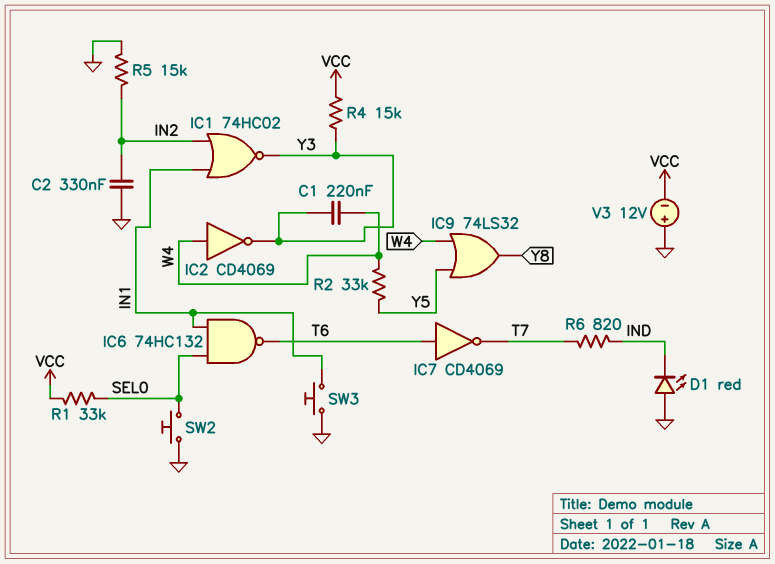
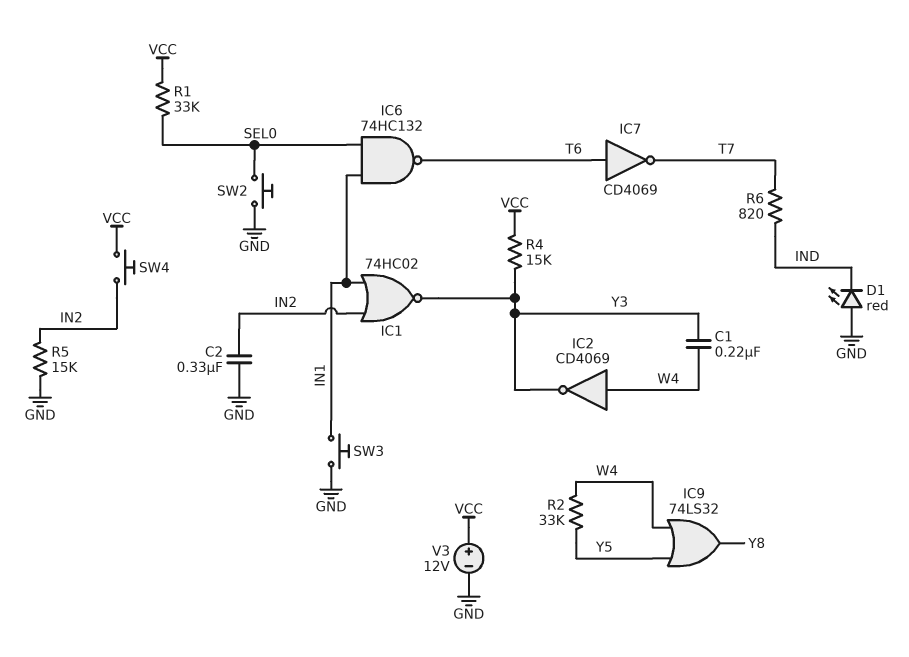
SW4: none -> button (IN2, VCC)
V3: 12V (plus GND, minus VCC) -> 12V (plus VCC, minus GND)

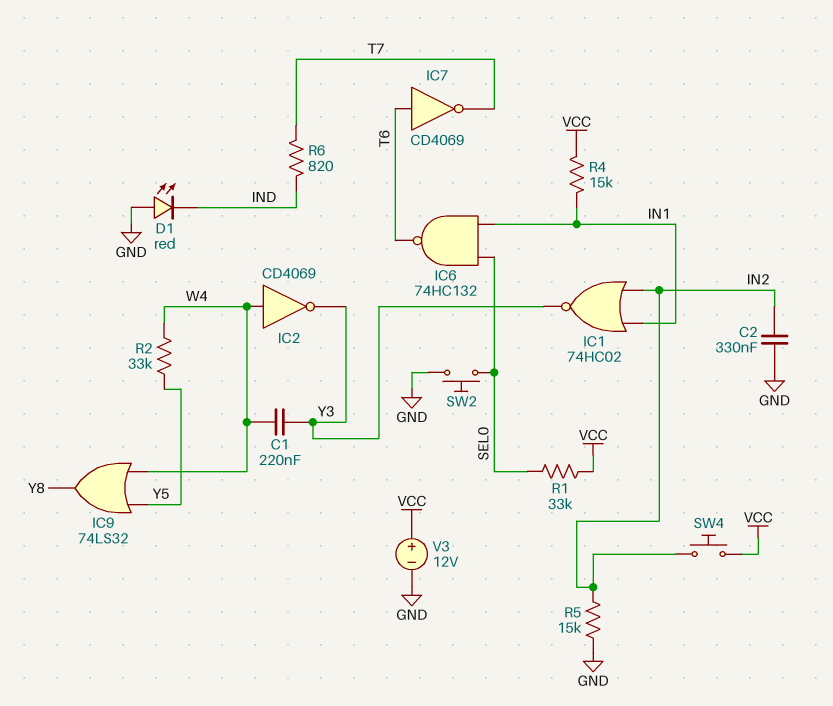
R4: 15k (VCC, Y3) -> 15k (IN1, VCC)
SW3: button (GND, IN1) -> none

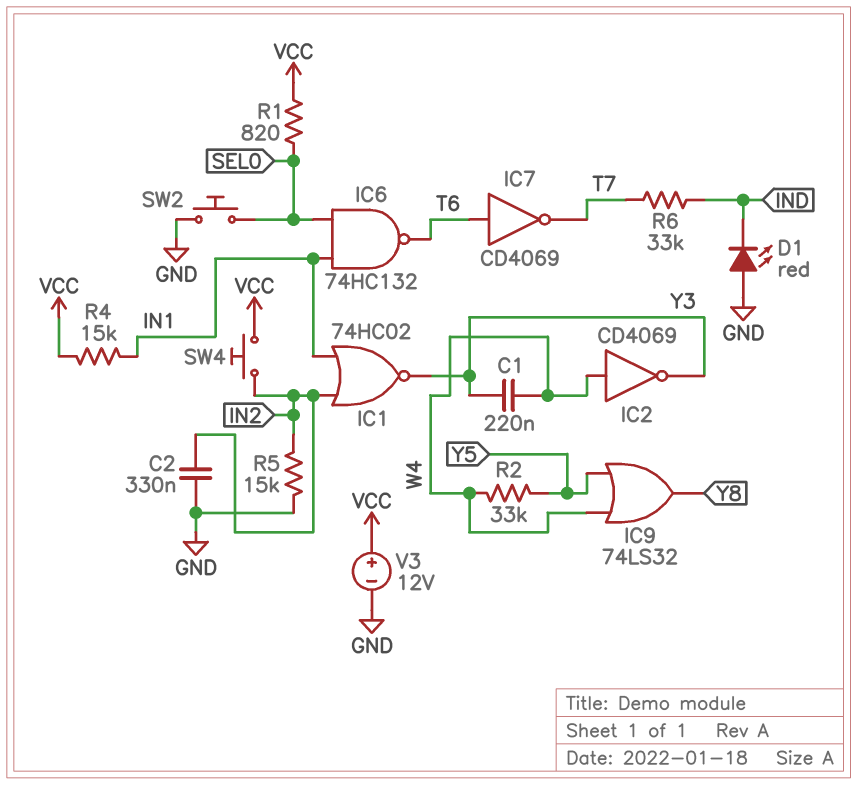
R1: 33k (SEL0, VCC) -> 820 (SEL0, VCC)
R6: 820 (IND, T7) -> 33k (IND, T7)

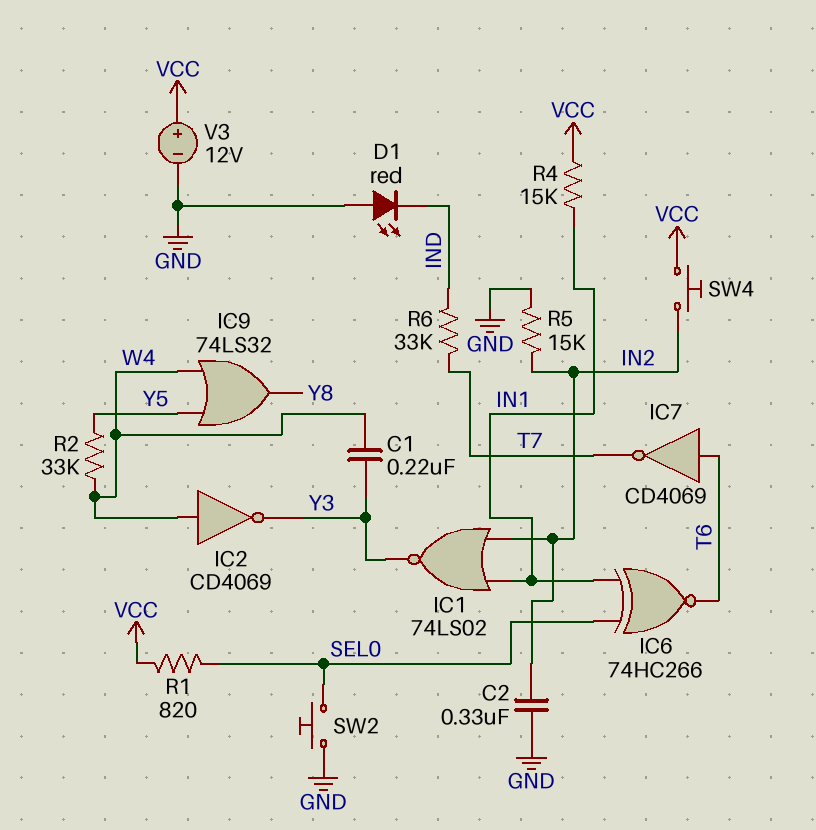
IC1: NOR 74HC02 (in IN1, in IN2, out Y3) -> NOR 74LS02 (in IN1, in IN2, out Y3)
IC6: NAND 74HC132 (in IN1, in SEL0, out T6) -> XNOR 74HC266 (in IN1, in SEL0, out T6)

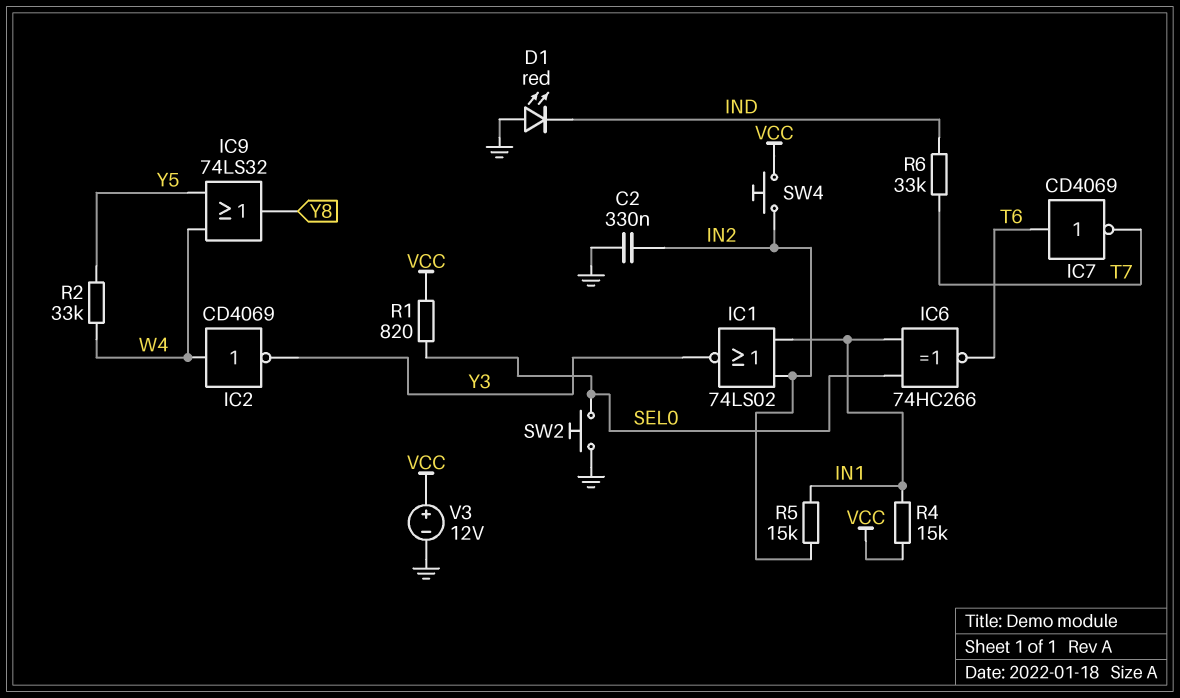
C1: 220nF (W4, Y3) -> none
R5: 15k (GND, IN2) -> 15k (IN1, IN2)

